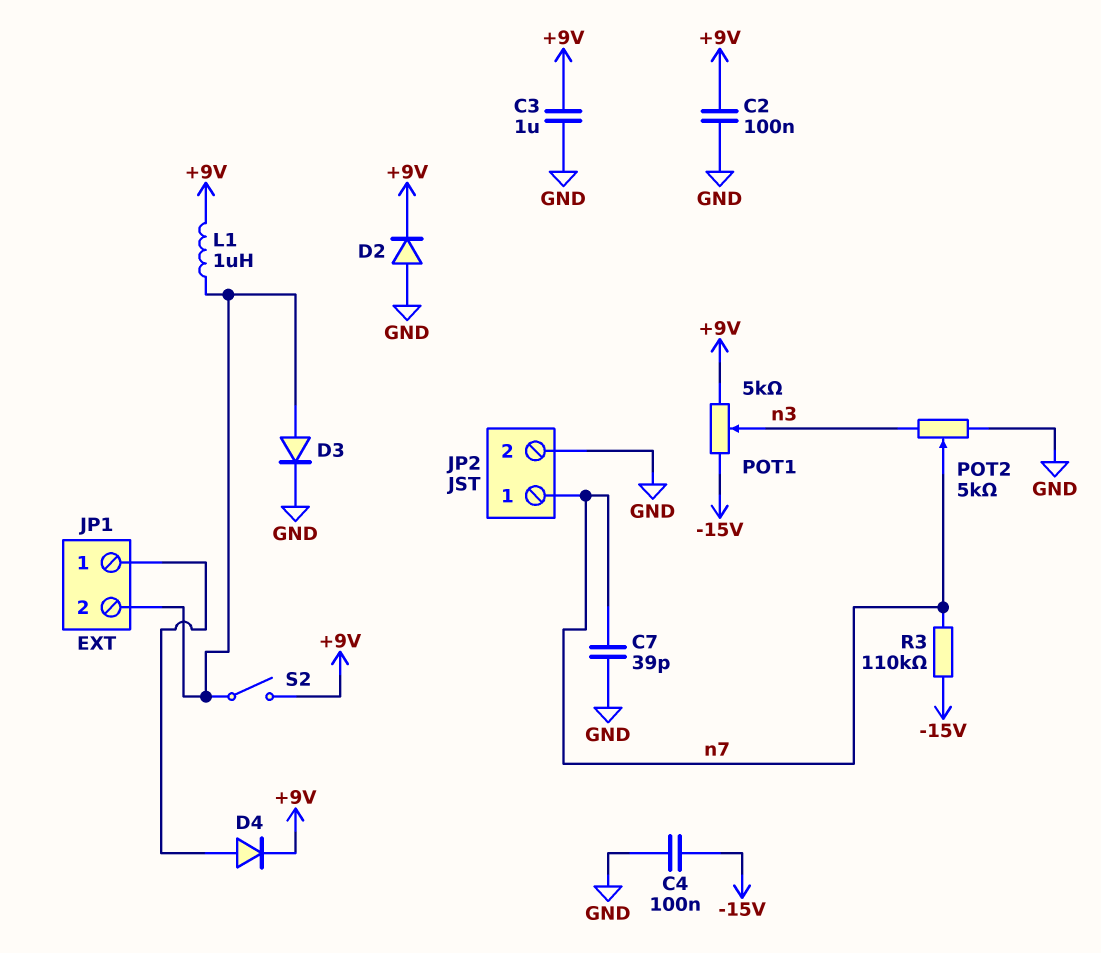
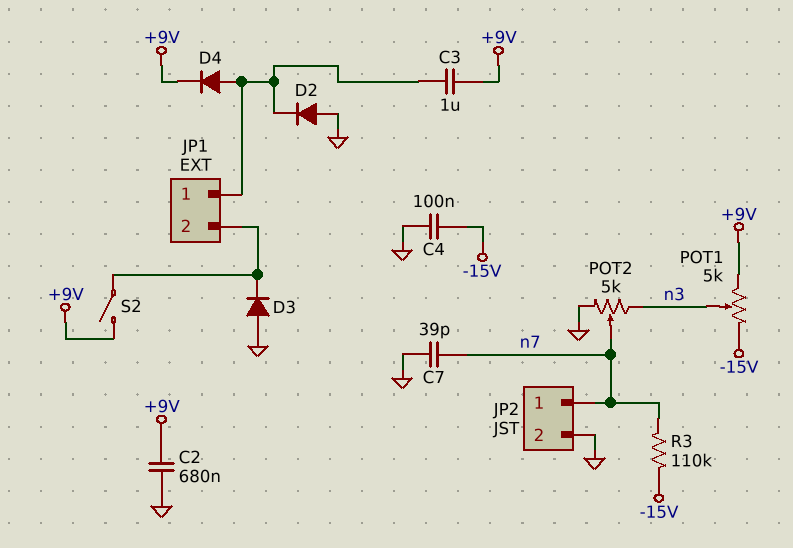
C2: 100nF (+9V, GND) -> 680nF (+9V, GND)
C3: 1uF (+9V, GND) -> 1uF (+9V, JP1/1)
D2: diode (A GND, K +9V) -> diode (A GND, K JP1/1)
D3: diode (A JP1/2, K GND) -> diode (A GND, K JP1/2)
L1: 1uH (+9V, JP1/2) -> none

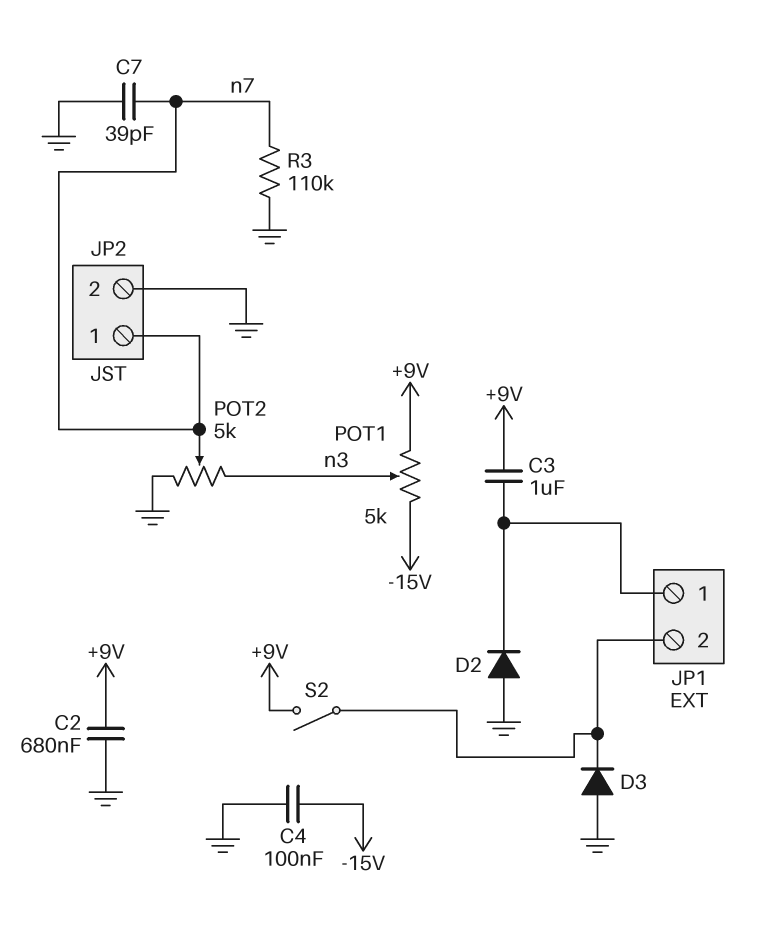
D4: diode (A JP1/1, K +9V) -> none
R3: 110k (-15V, n7) -> 110k (GND, n7)

